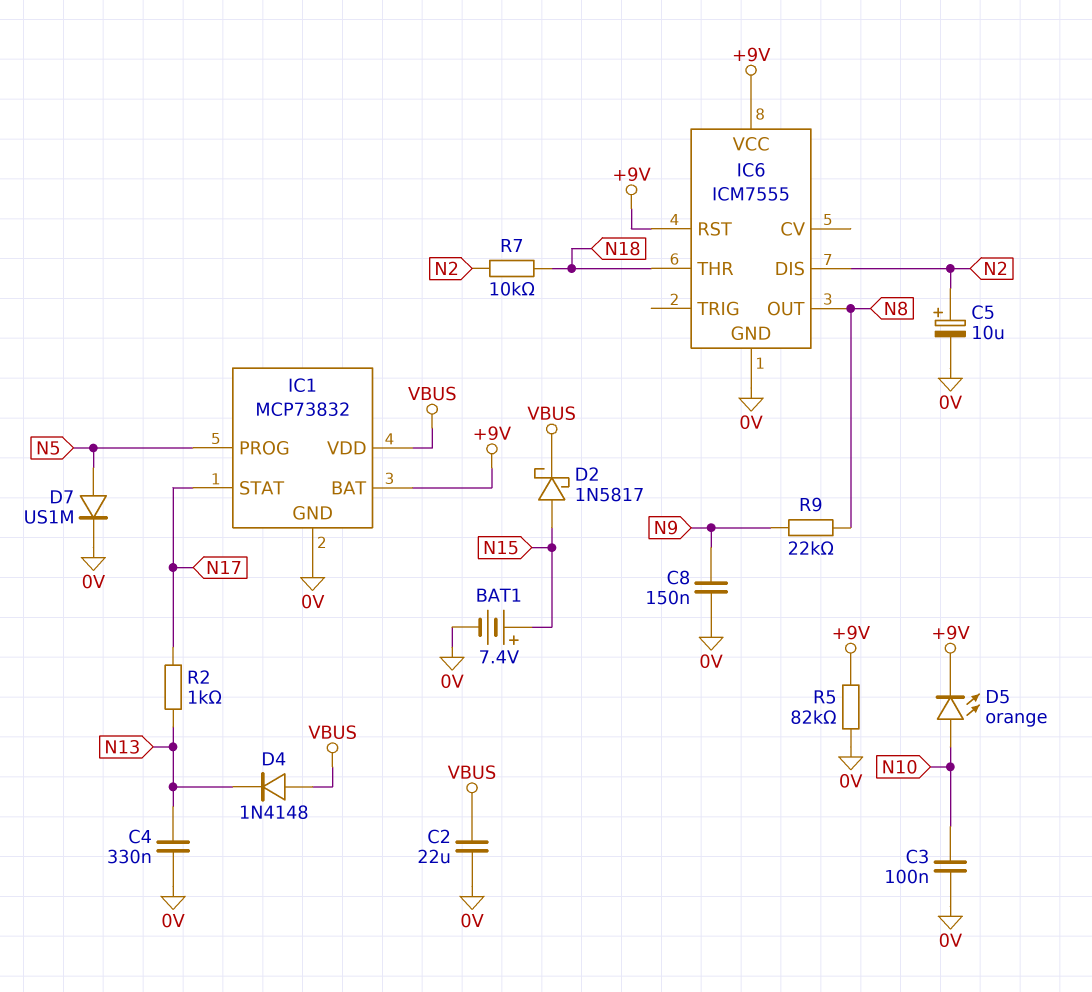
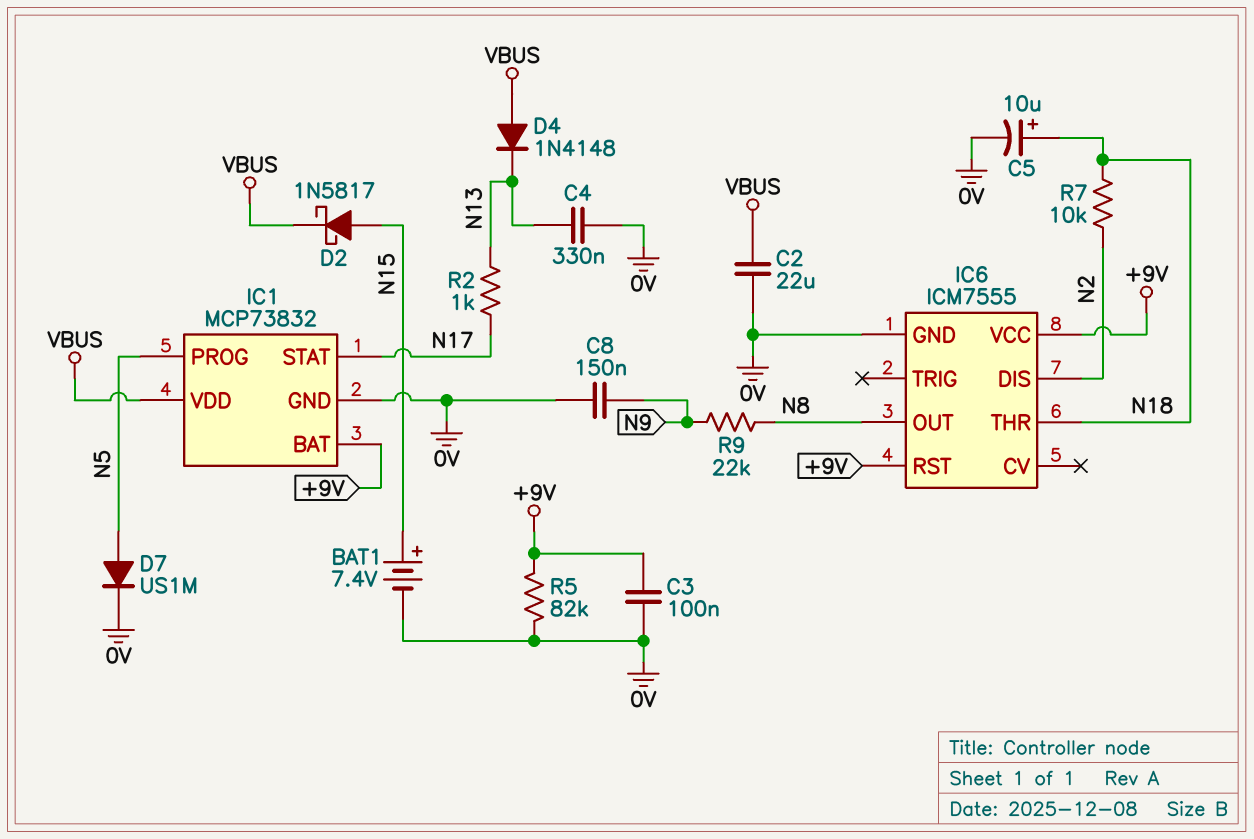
C3: 100nF (0V, N10) -> 100nF (+9V, 0V)
C5: 10uF (plus N2, minus 0V) -> 10uF (plus N18, minus 0V)
D5: LED orange (A N10, K +9V) -> none

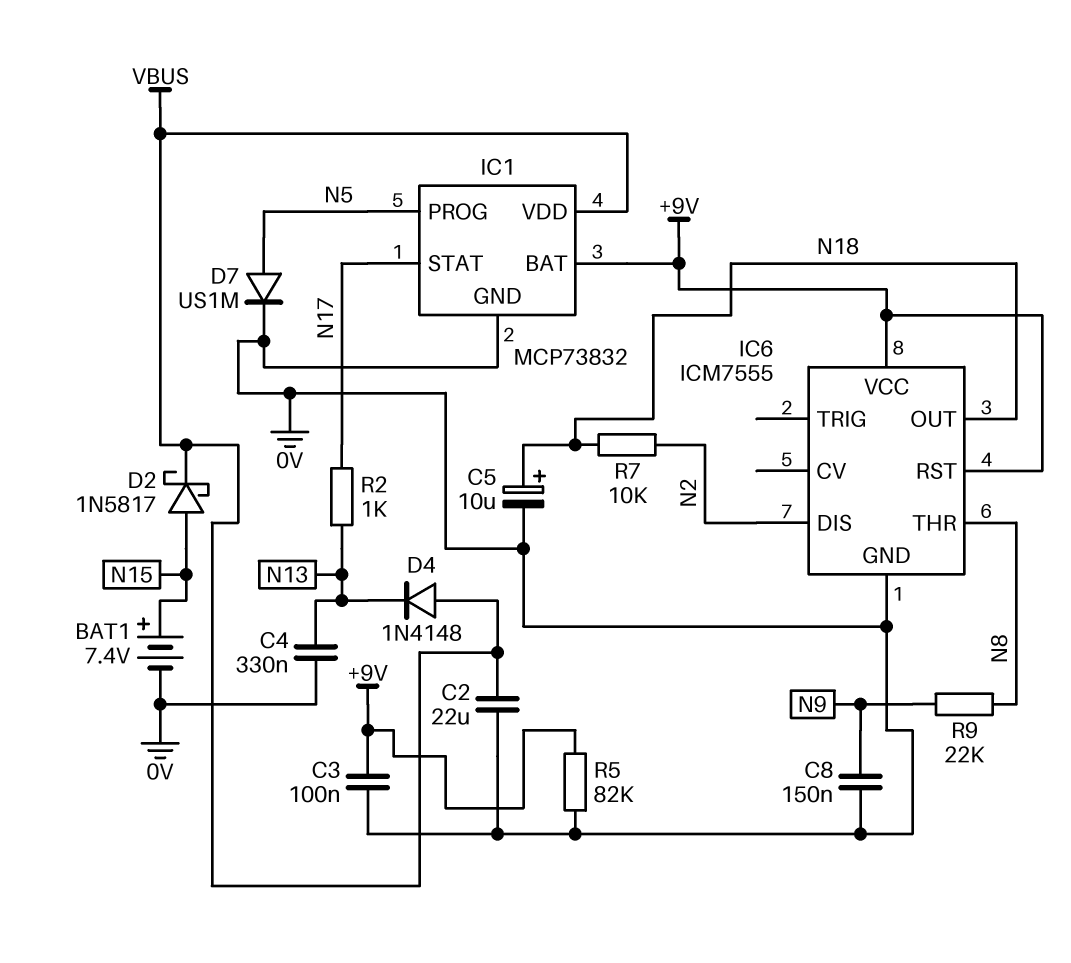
IC6 pin OUT: N8 -> N18
IC6 pin THR: N18 -> N8

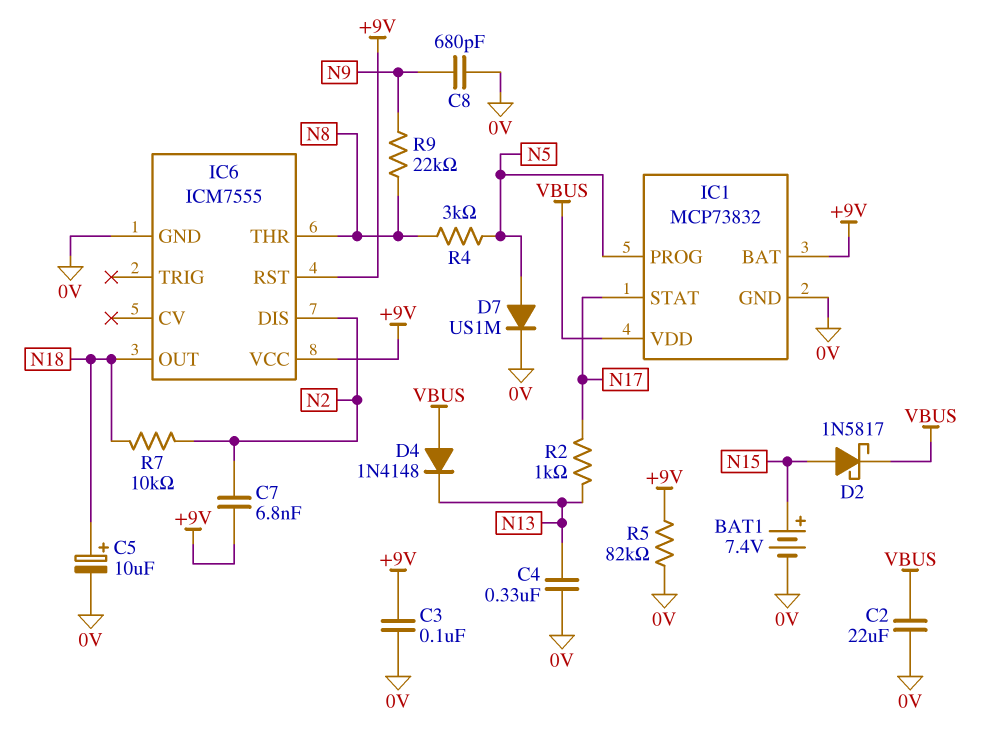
C7: none -> 6.8nF (+9V, N2)
C8: 150nF (0V, N9) -> 680pF (0V, N9)
R4: none -> 3k (N5, N8)

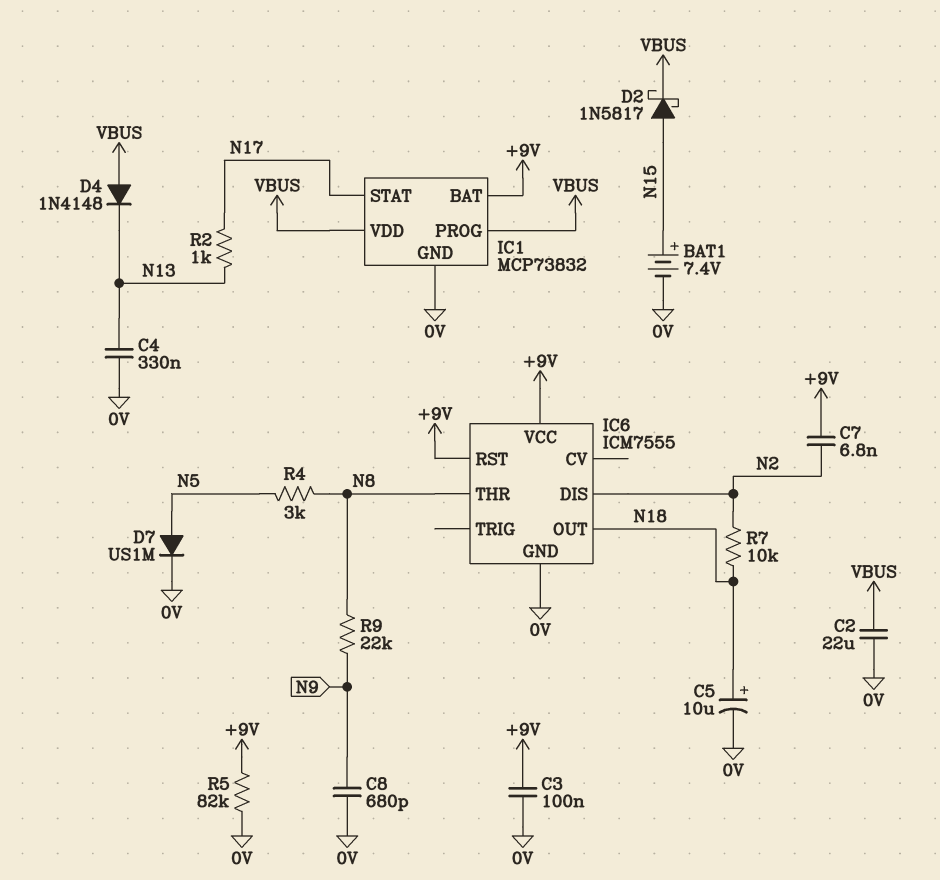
IC1 pin PROG: N5 -> VBUS

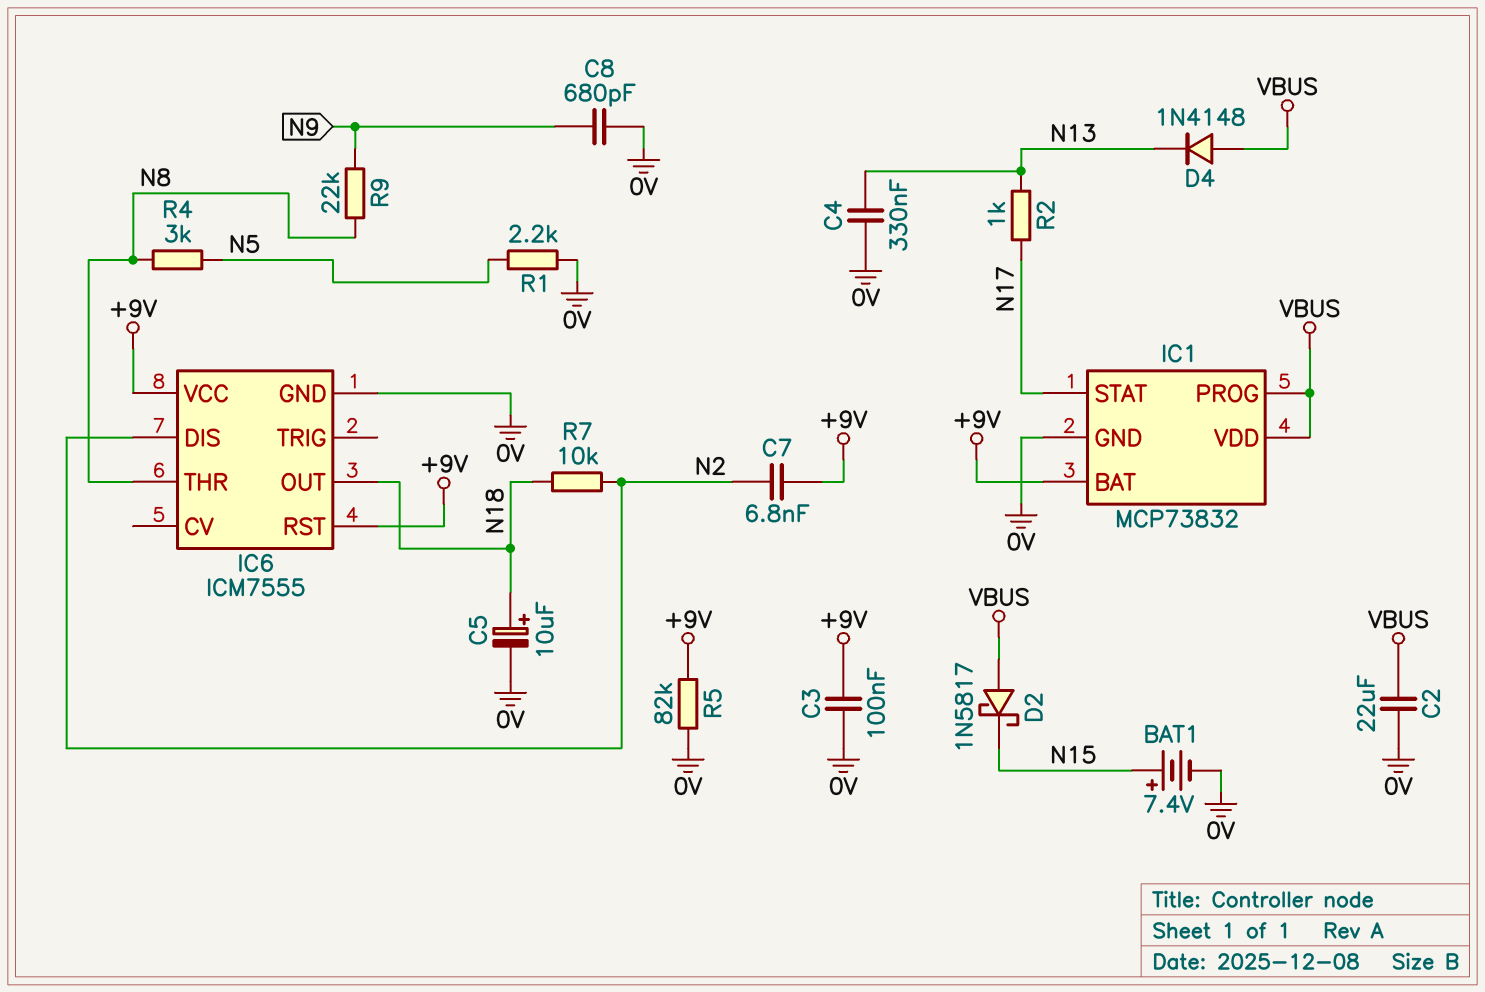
D2: schottky 1N5817 (A N15, K VBUS) -> schottky 1N5817 (A VBUS, K N15)
D7: diode US1M (A N5, K 0V) -> none
R1: none -> 2.2k (0V, N5)

